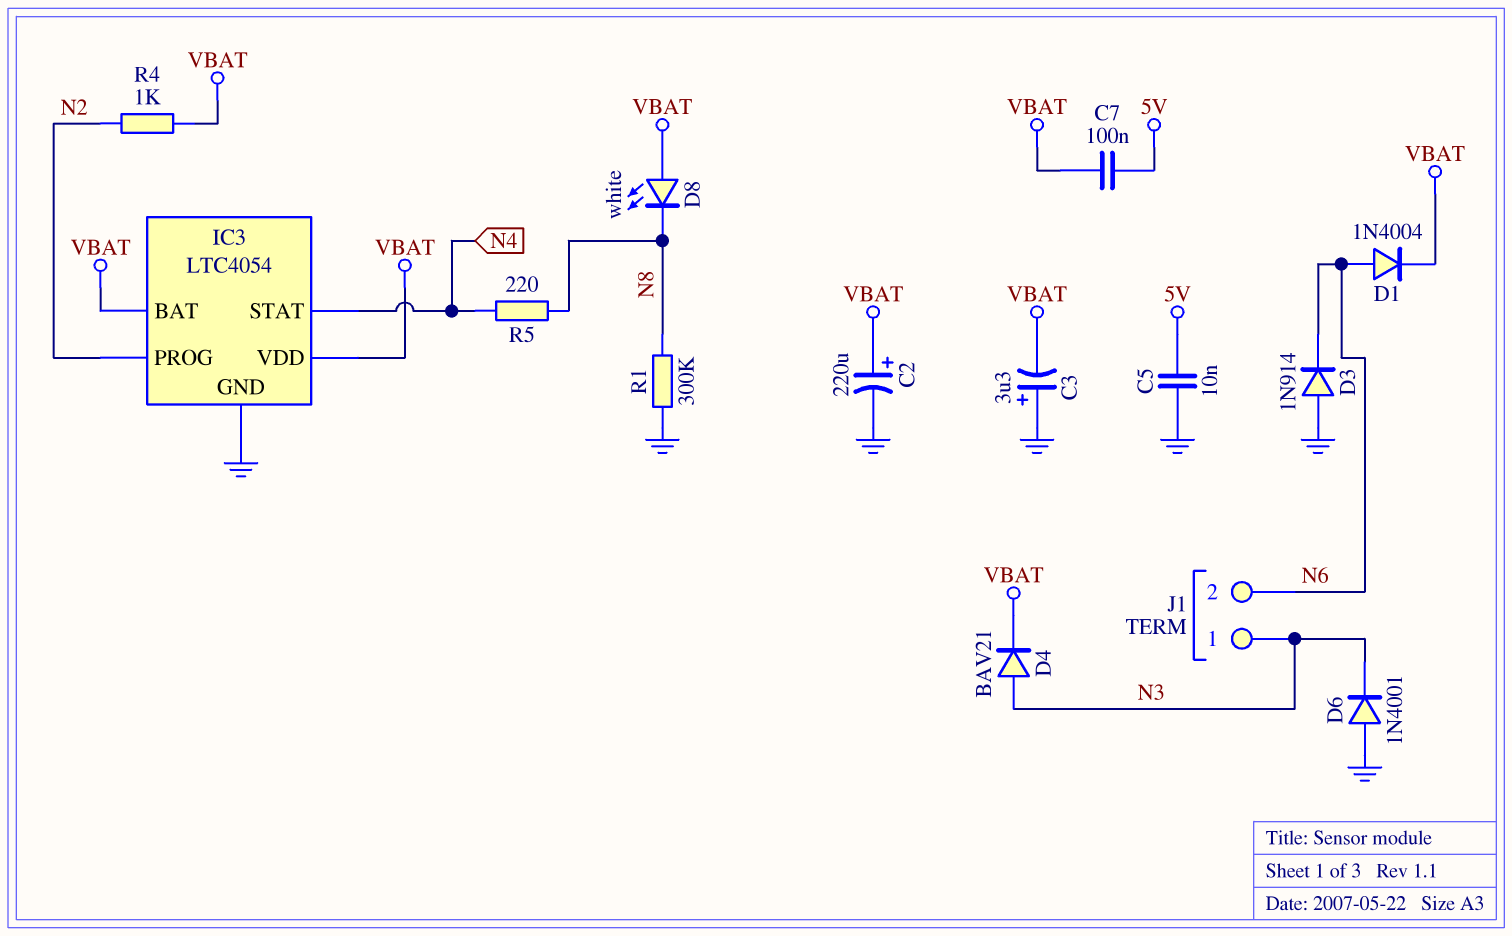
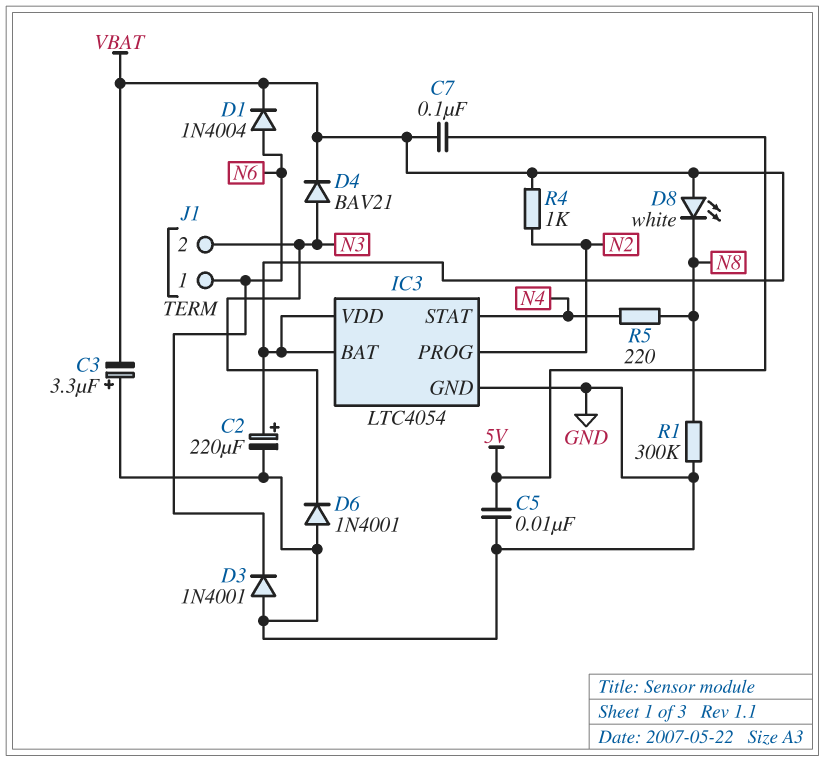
D3: diode 1N914 (A GND, K N6) -> diode 1N4001 (A GND, K N6)
J1 pin 1: N3 -> N6
J1 pin 2: N6 -> N3

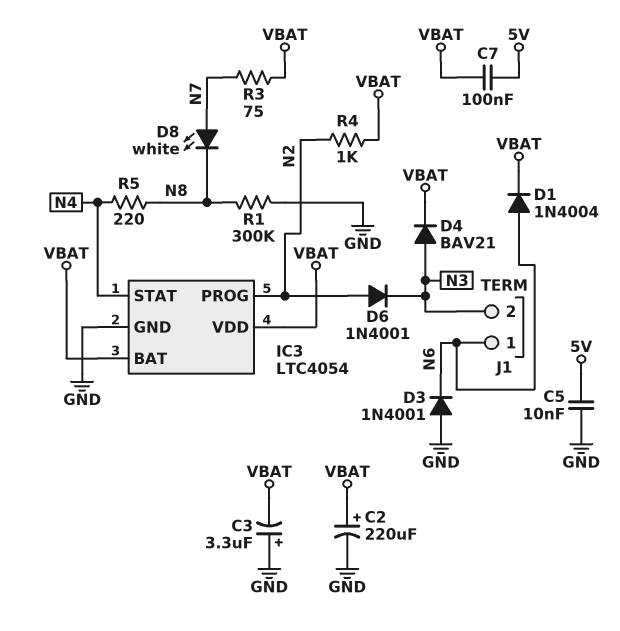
D6: diode 1N4001 (A GND, K N3) -> diode 1N4001 (A N2, K N3)
D8: LED white (A VBAT, K N8) -> LED white (A N7, K N8)
R3: none -> 75 (N7, VBAT)

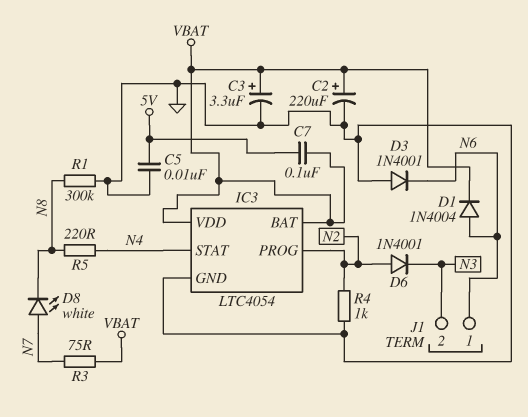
C3: 3.3uF (plus GND, minus VBAT) -> 3.3uF (plus VBAT, minus GND)
D4: diode BAV21 (A N3, K VBAT) -> none
R4: 1k (N2, VBAT) -> 1k (GND, N2)

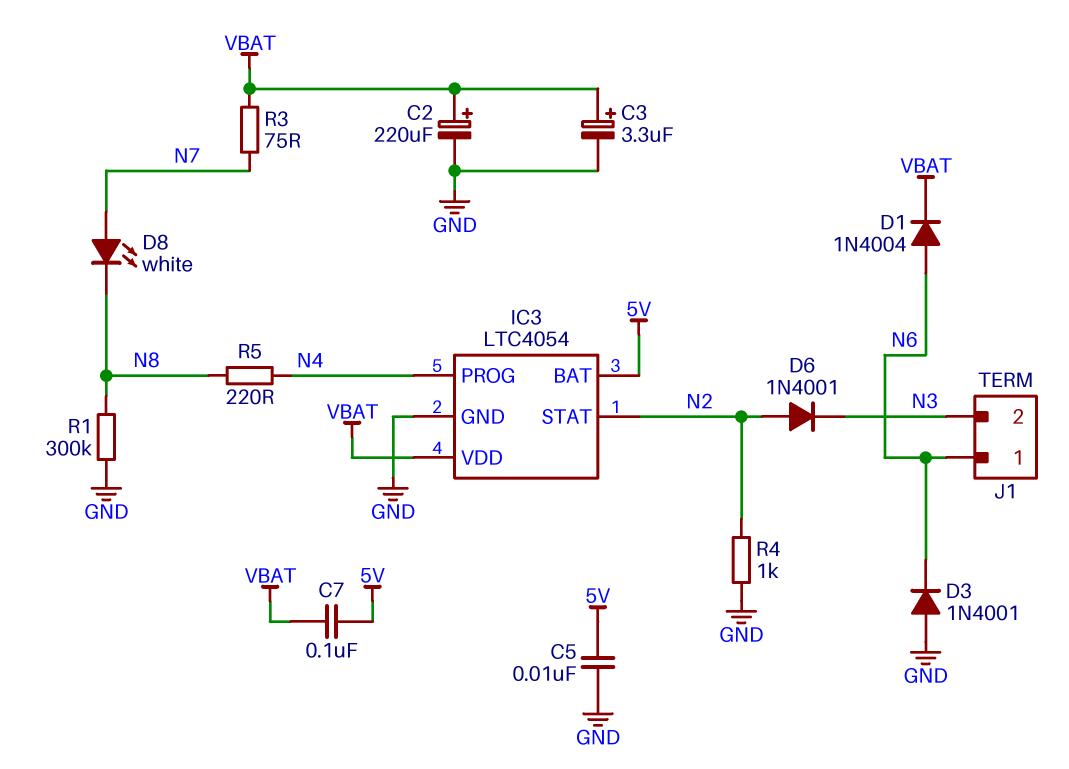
IC3 pin BAT: VBAT -> 5V
IC3 pin PROG: N2 -> N4
IC3 pin STAT: N4 -> N2

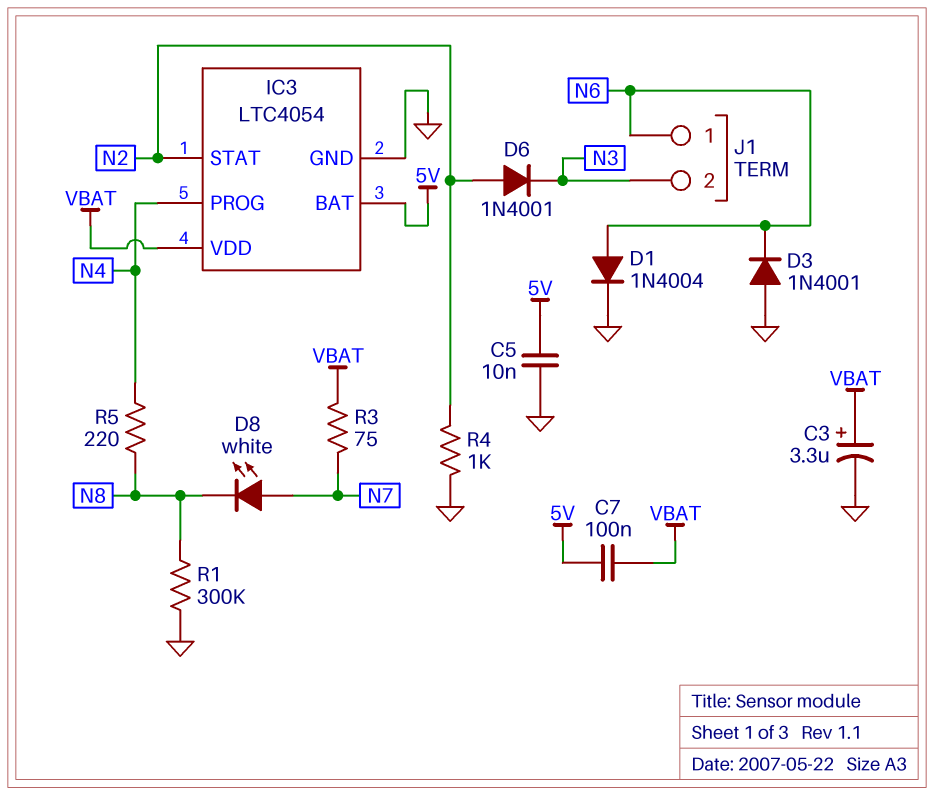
C2: 220uF (plus VBAT, minus GND) -> none
D1: diode 1N4004 (A N6, K VBAT) -> diode 1N4004 (A N6, K GND)

